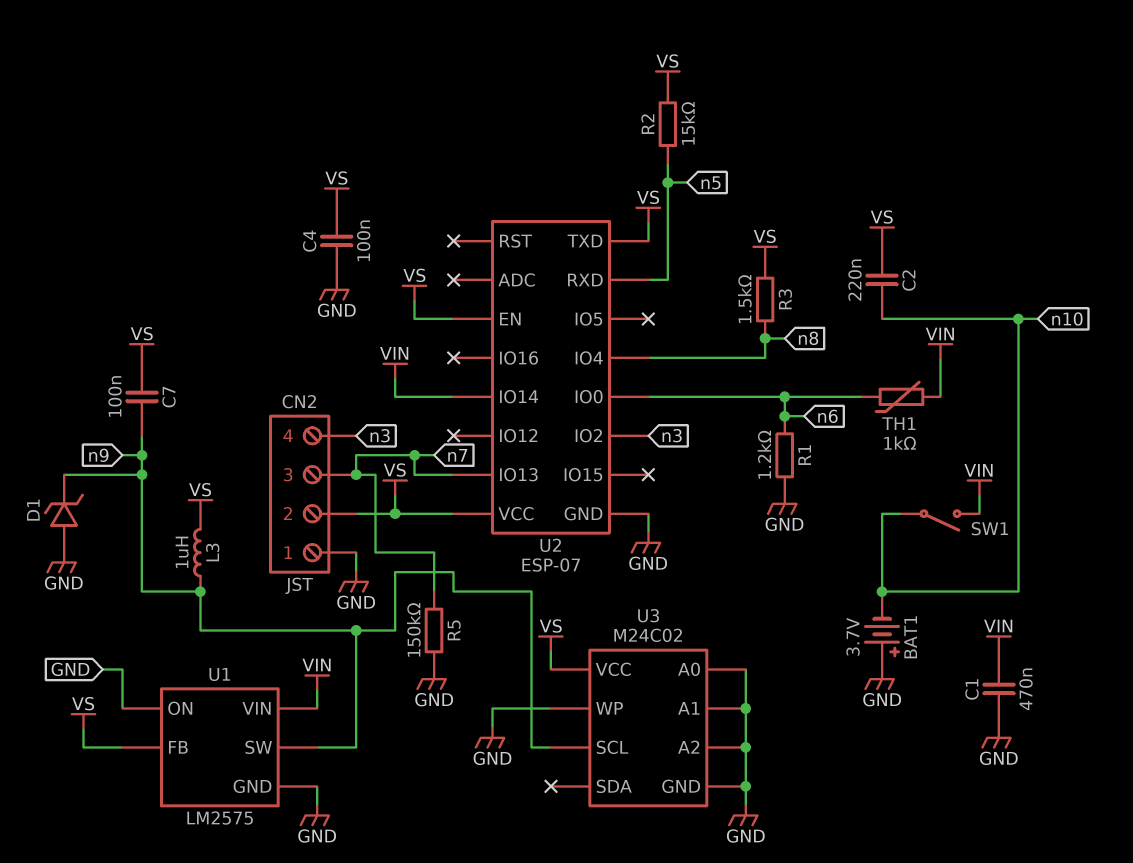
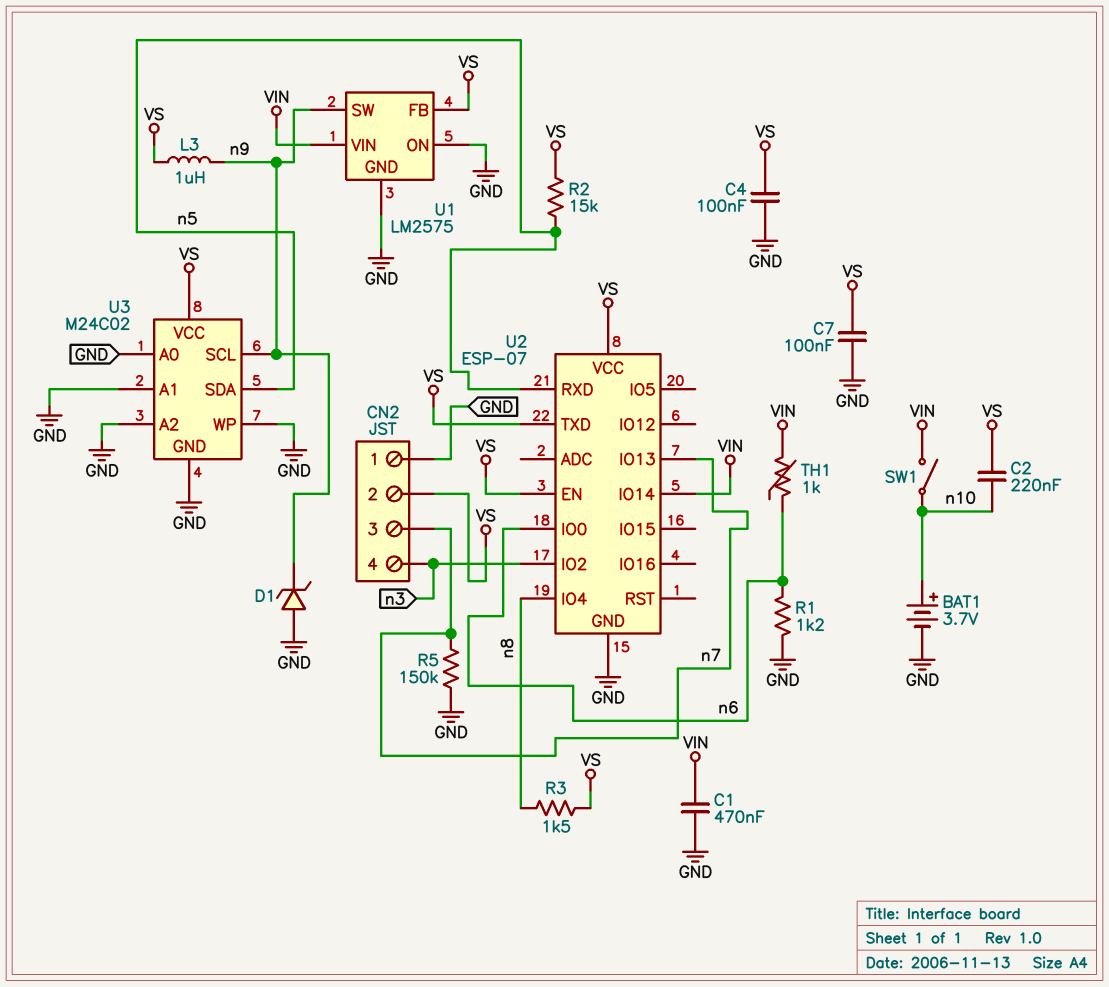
BAT1: 3.7V (plus GND, minus n10) -> 3.7V (plus n10, minus GND)
C7: 100nF (VS, n9) -> 100nF (GND, VS)
U3 pin SDA: none -> n5

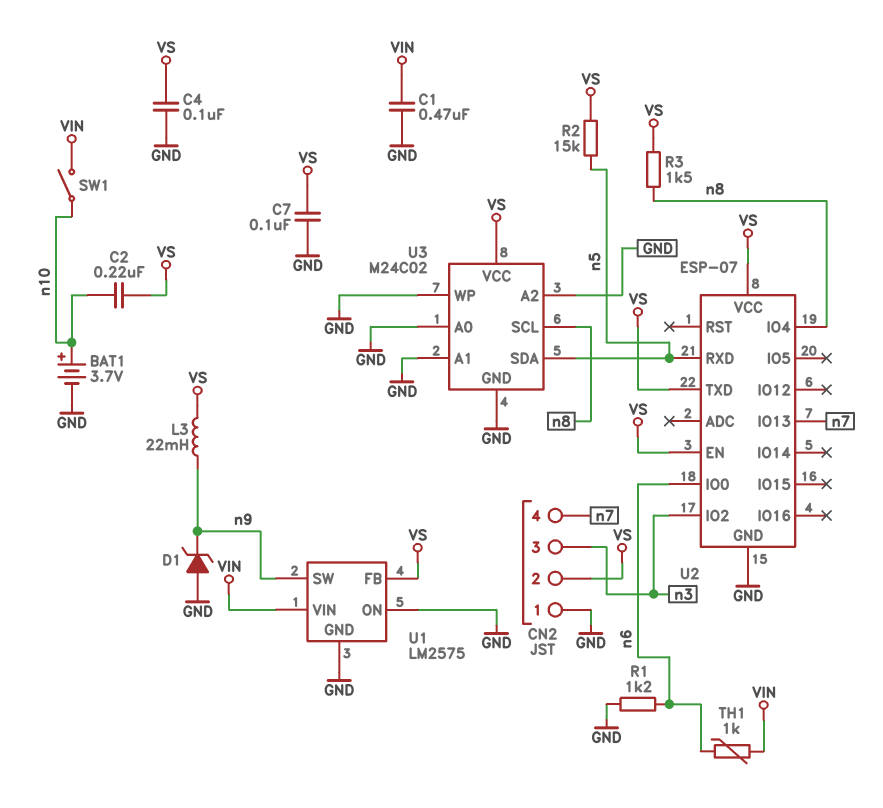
CN2 pin 3: n7 -> n3
CN2 pin 4: n3 -> n7
L3: 1uH (VS, n9) -> 22mH (VS, n9)
R5: 150k (GND, n7) -> none
U2 pin IO14: VIN -> none
U3 pin SCL: n9 -> n8

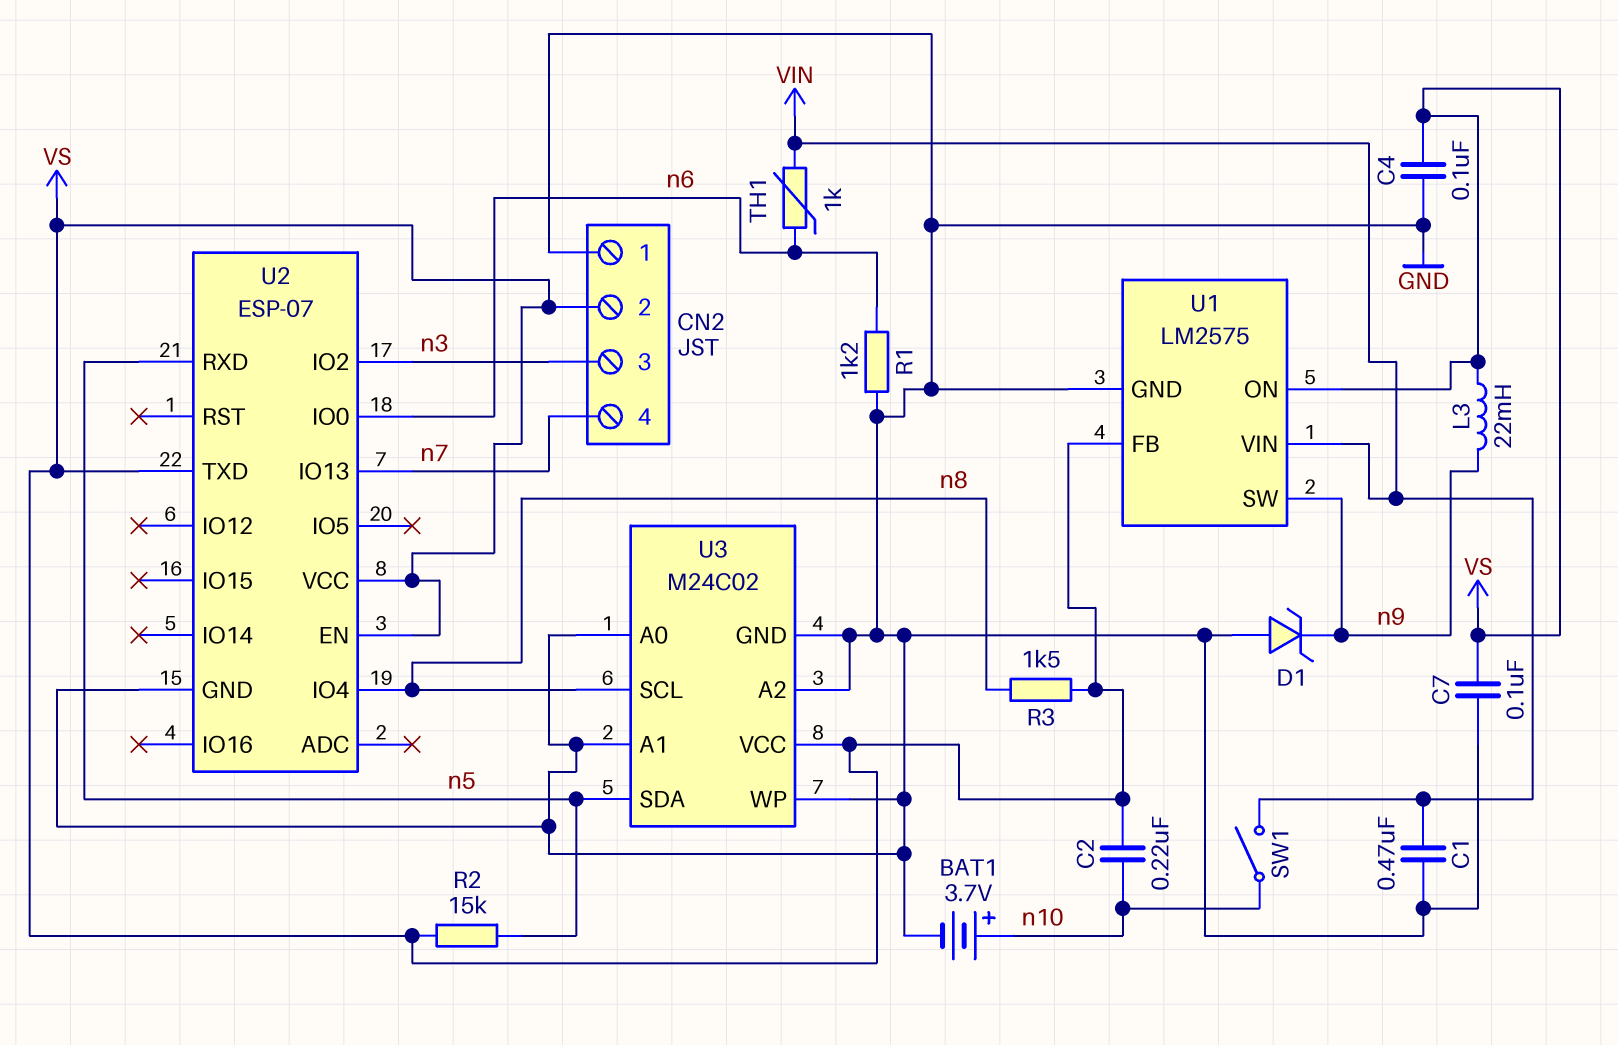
U1 pin ON: GND -> VS

